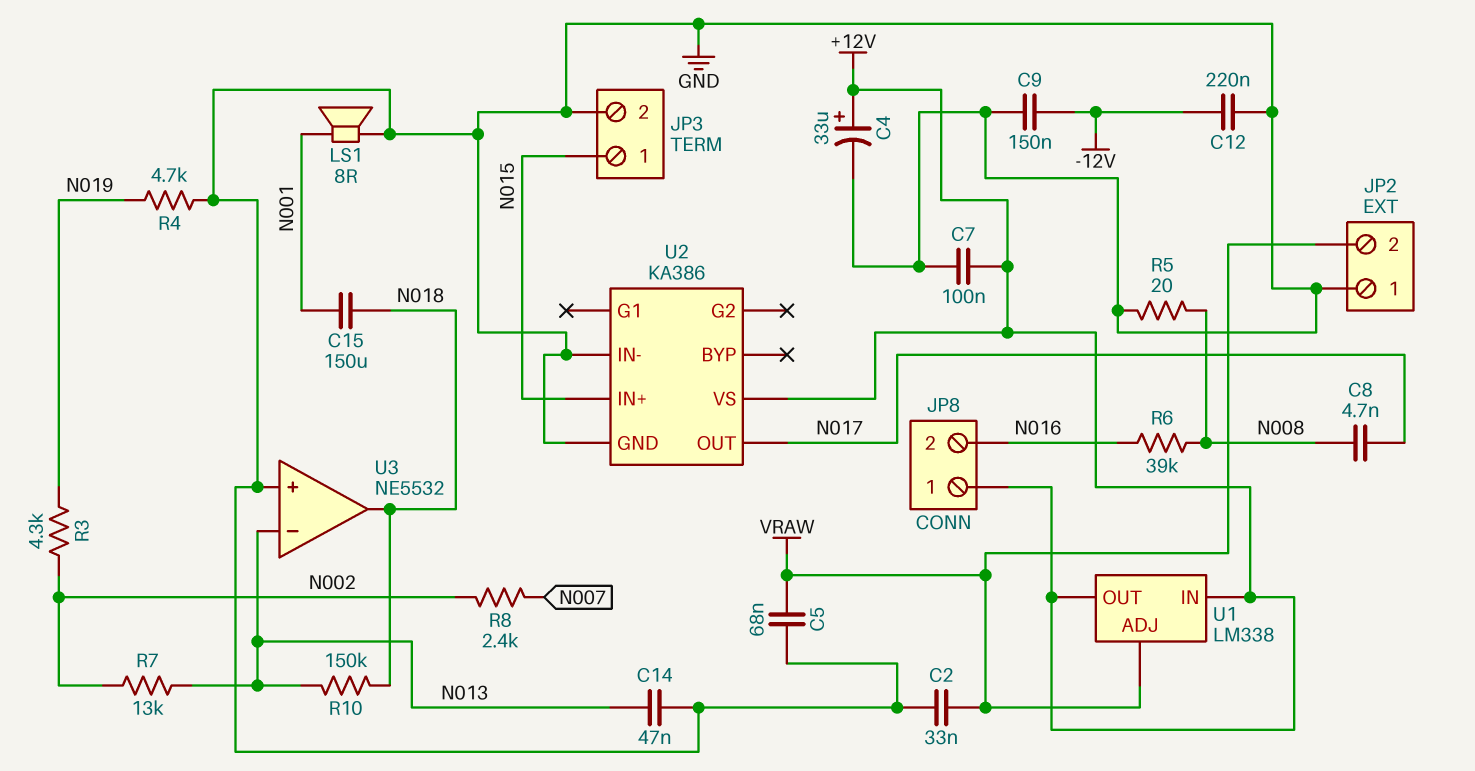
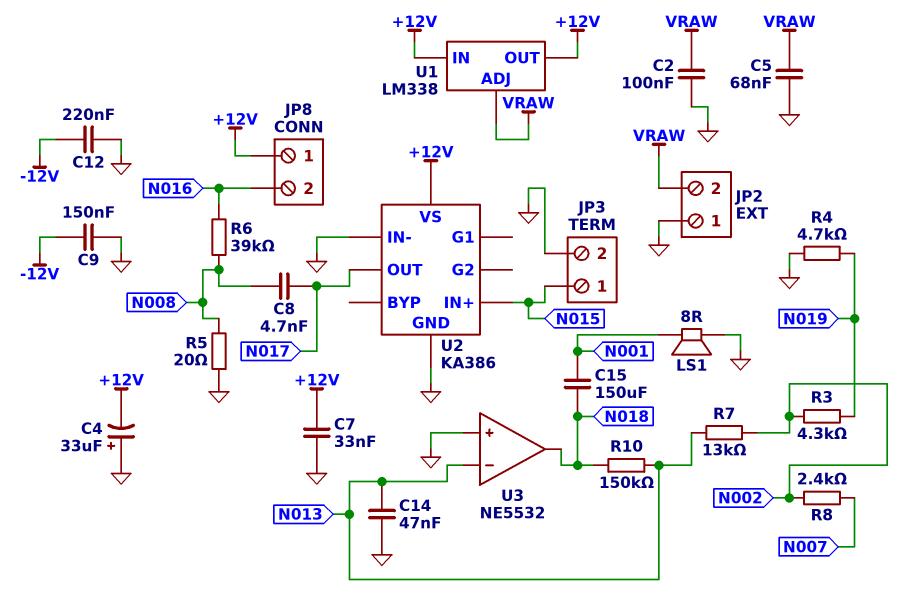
C2: 33nF (GND, VRAW) -> 100nF (GND, VRAW)
C4: 33uF (plus +12V, minus GND) -> 33uF (plus GND, minus +12V)
C7: 100nF (+12V, GND) -> 33nF (+12V, GND)

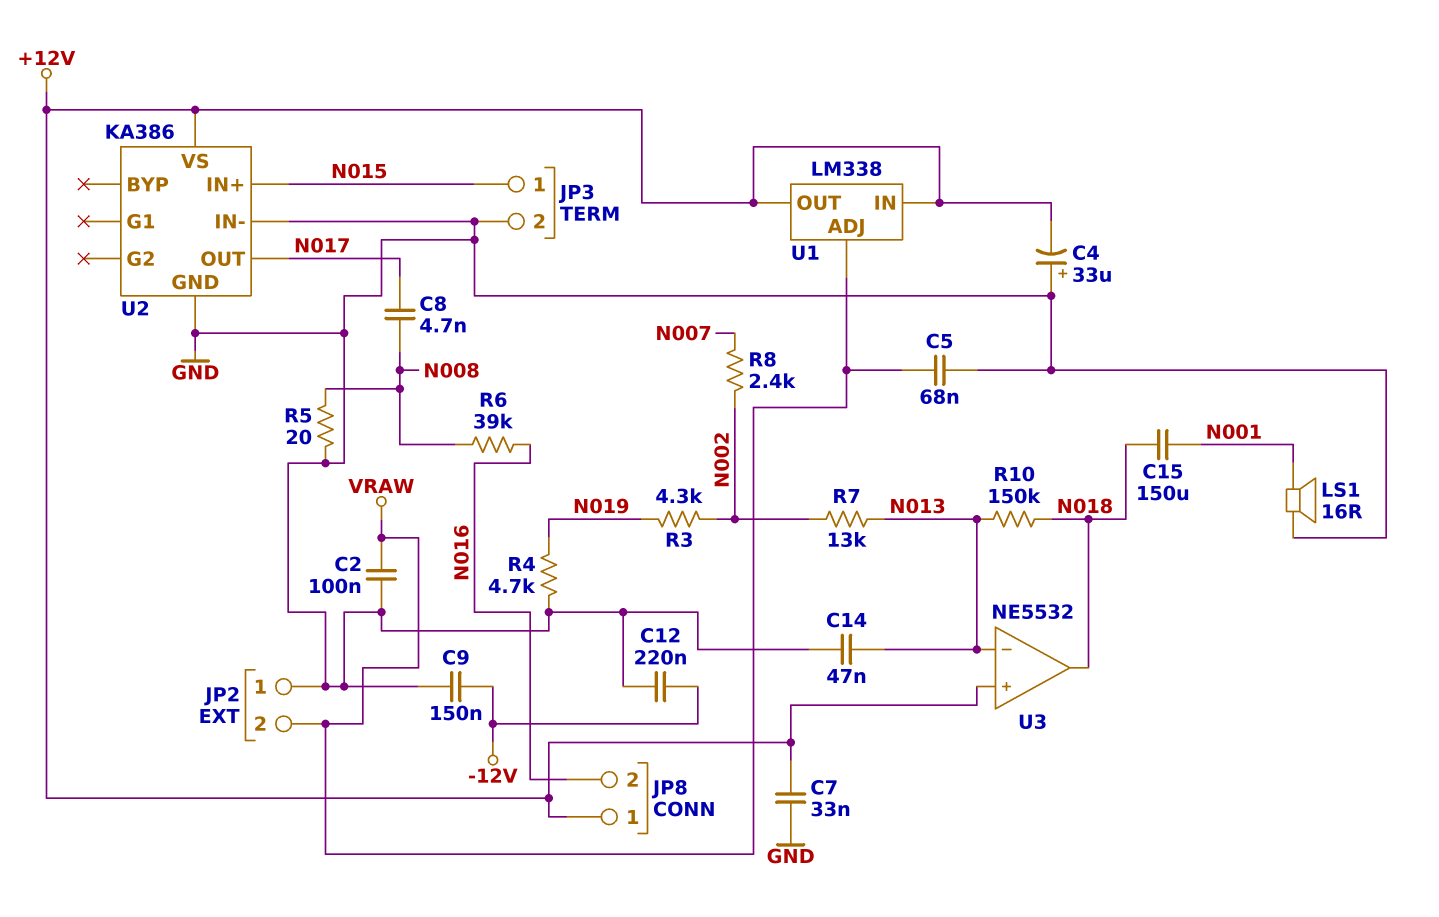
LS1: speaker 8R (GND, N001) -> speaker 16R (GND, N001)
U3 pin in+: GND -> +12V

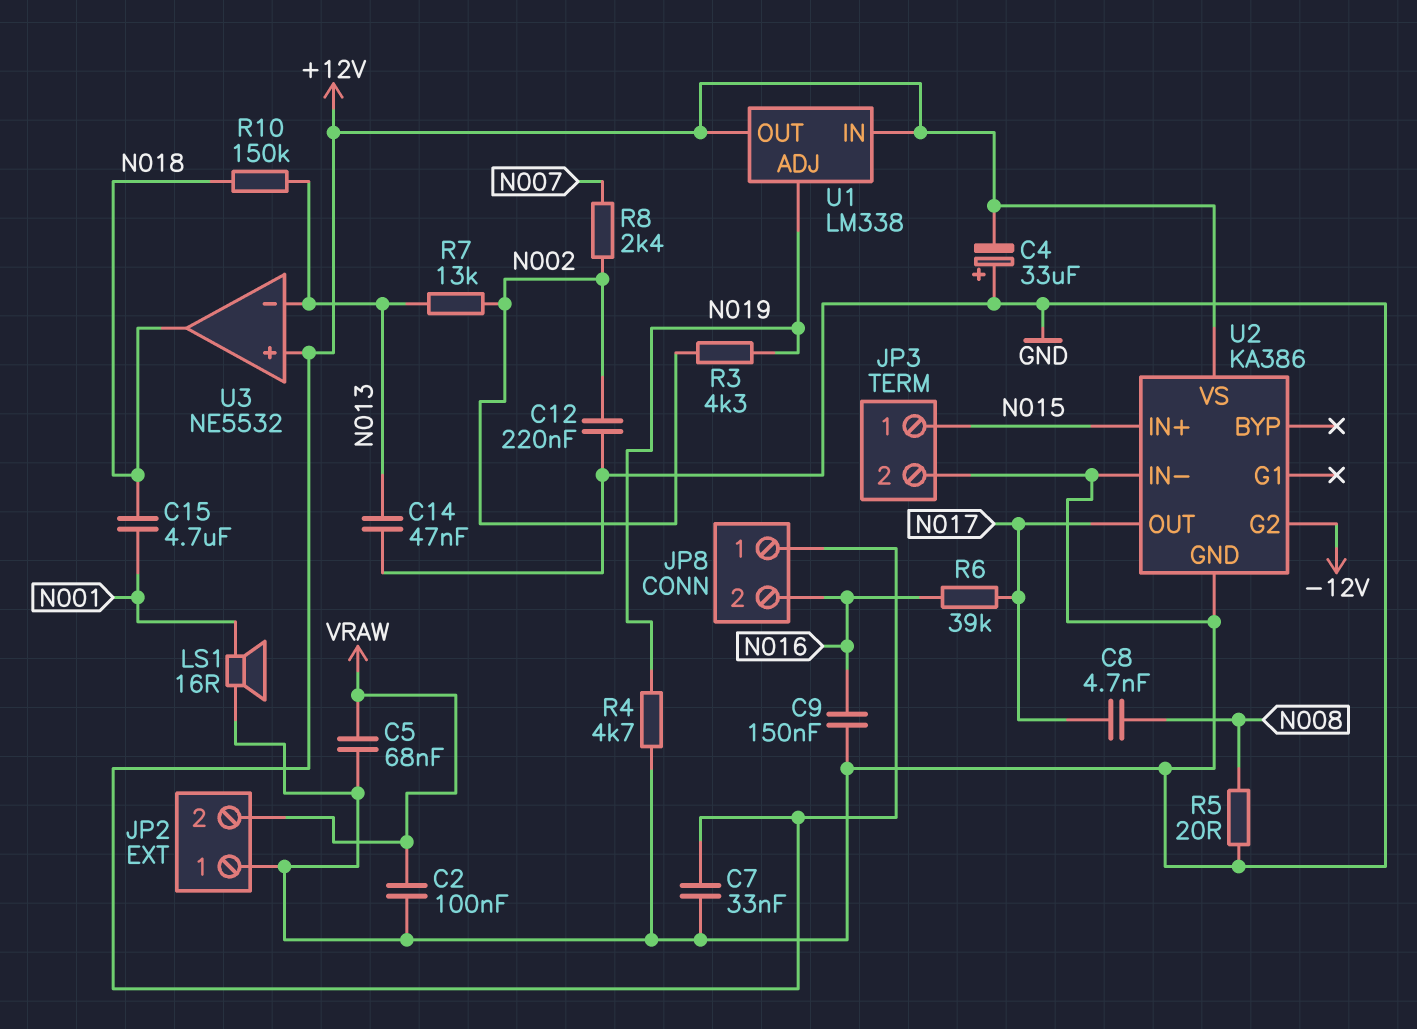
C9: 150nF (-12V, GND) -> 150nF (GND, N016)
C12: 220nF (-12V, GND) -> 220nF (GND, N002)
C15: 150uF (N001, N018) -> 4.7uF (N001, N018)
R6: 39k (N008, N016) -> 39k (N016, N017)
U1 pin ADJ: VRAW -> N019
U2 pin G2: none -> -12V

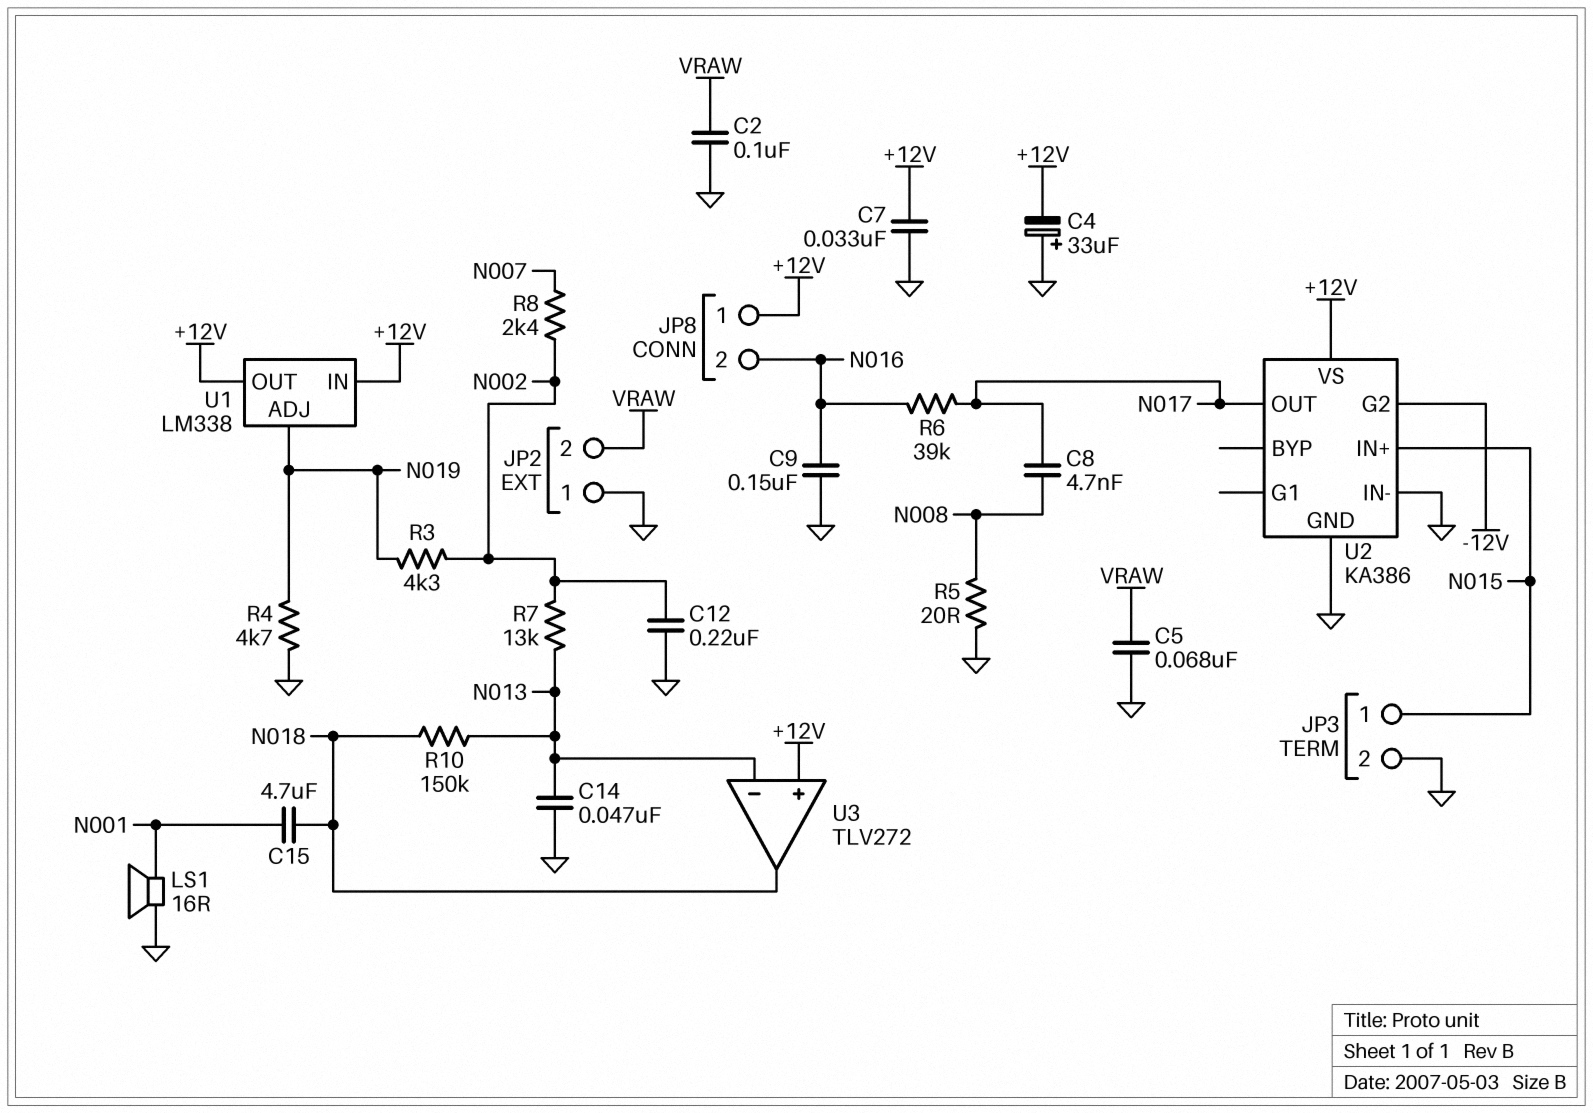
U3: NE5532 -> TLV272

